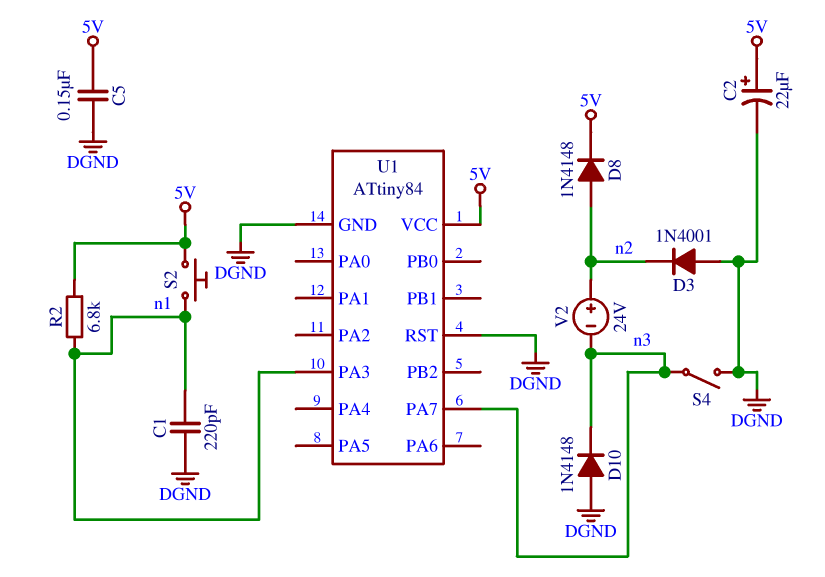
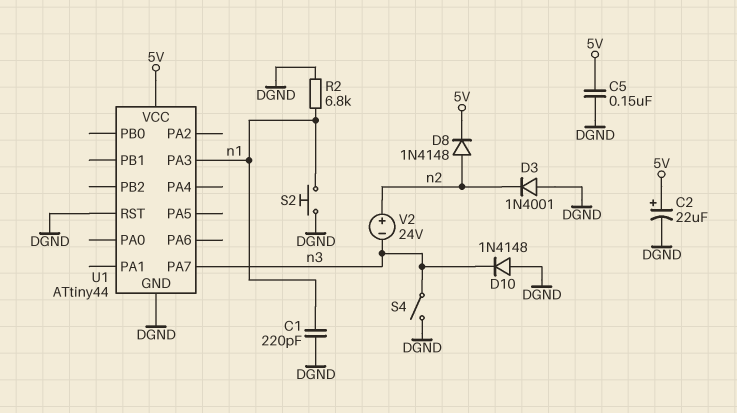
R2: 6.8k (5V, n1) -> 6.8k (DGND, n1)
S2: button (5V, n1) -> button (DGND, n1)
U1: ATtiny84 -> ATtiny44

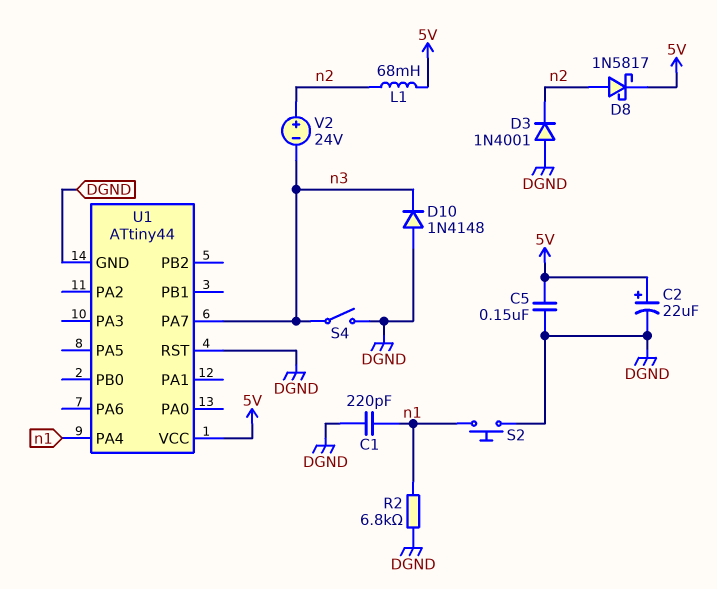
D8: diode 1N4148 (A n2, K 5V) -> schottky 1N5817 (A n2, K 5V)
L1: none -> 68mH (5V, n2)
U1 pin PA3: n1 -> none
U1 pin PA4: none -> n1

